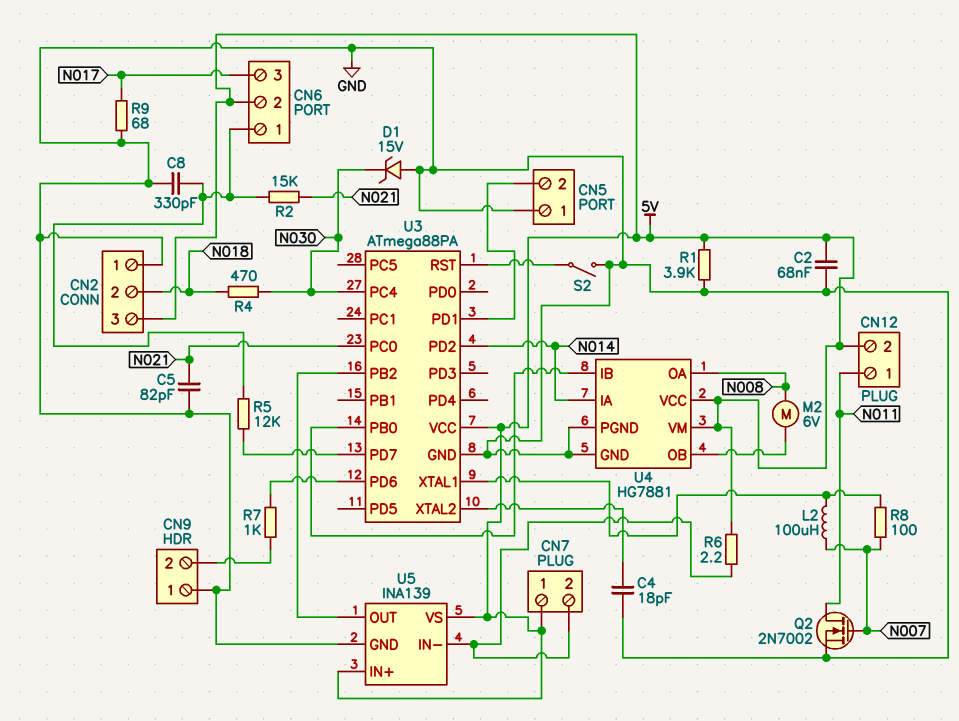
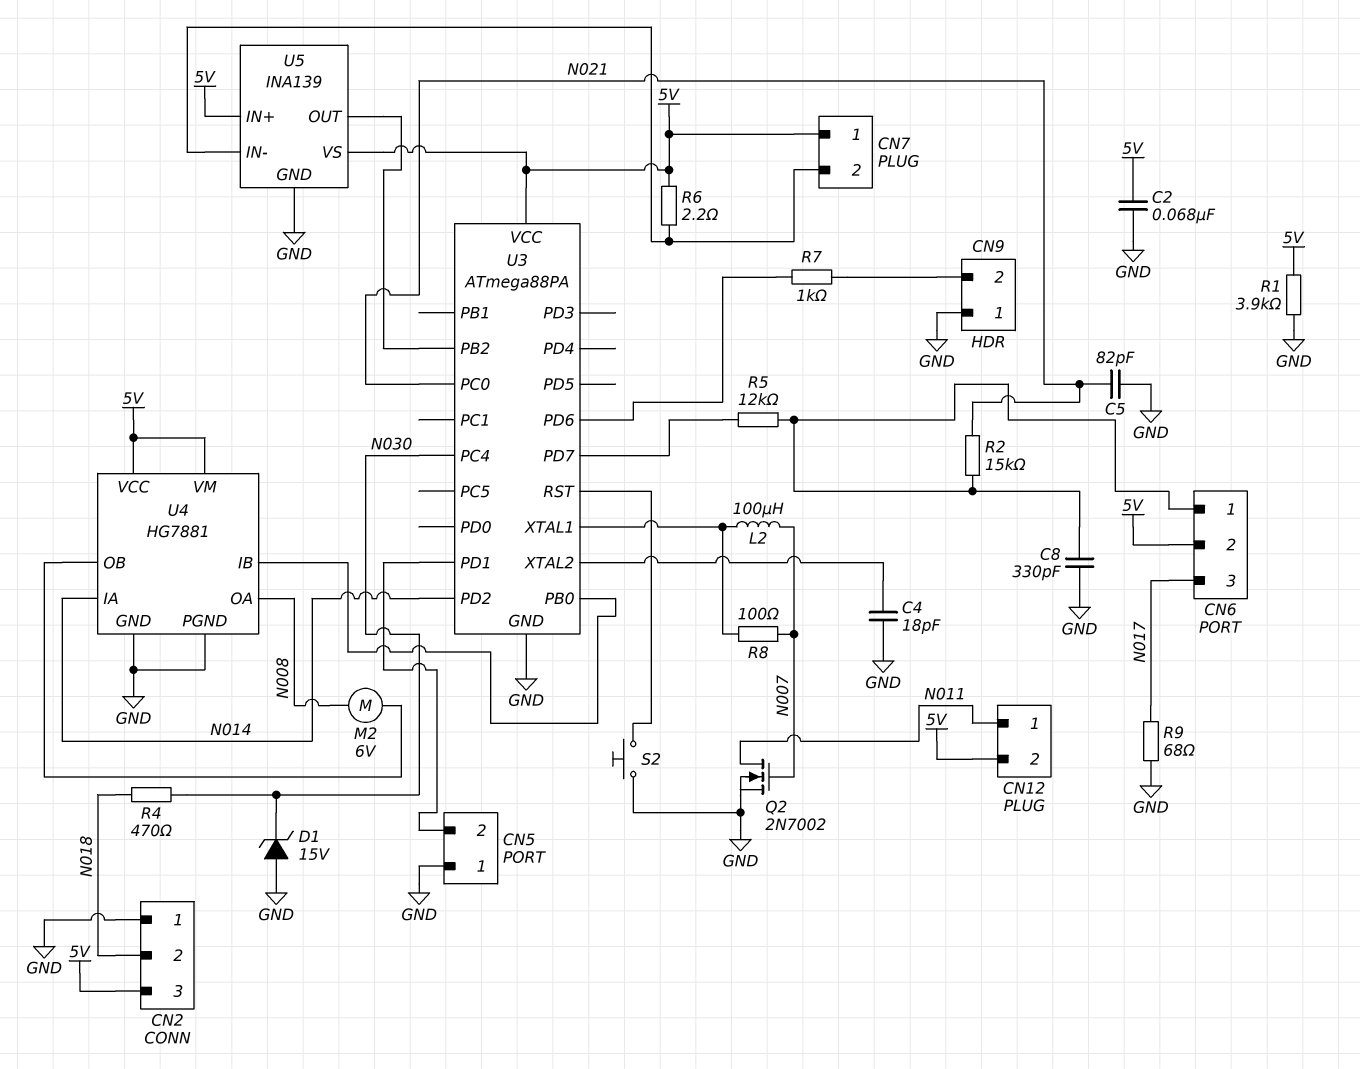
S2: switch (GND, U3/RST) -> button (GND, U3/RST)

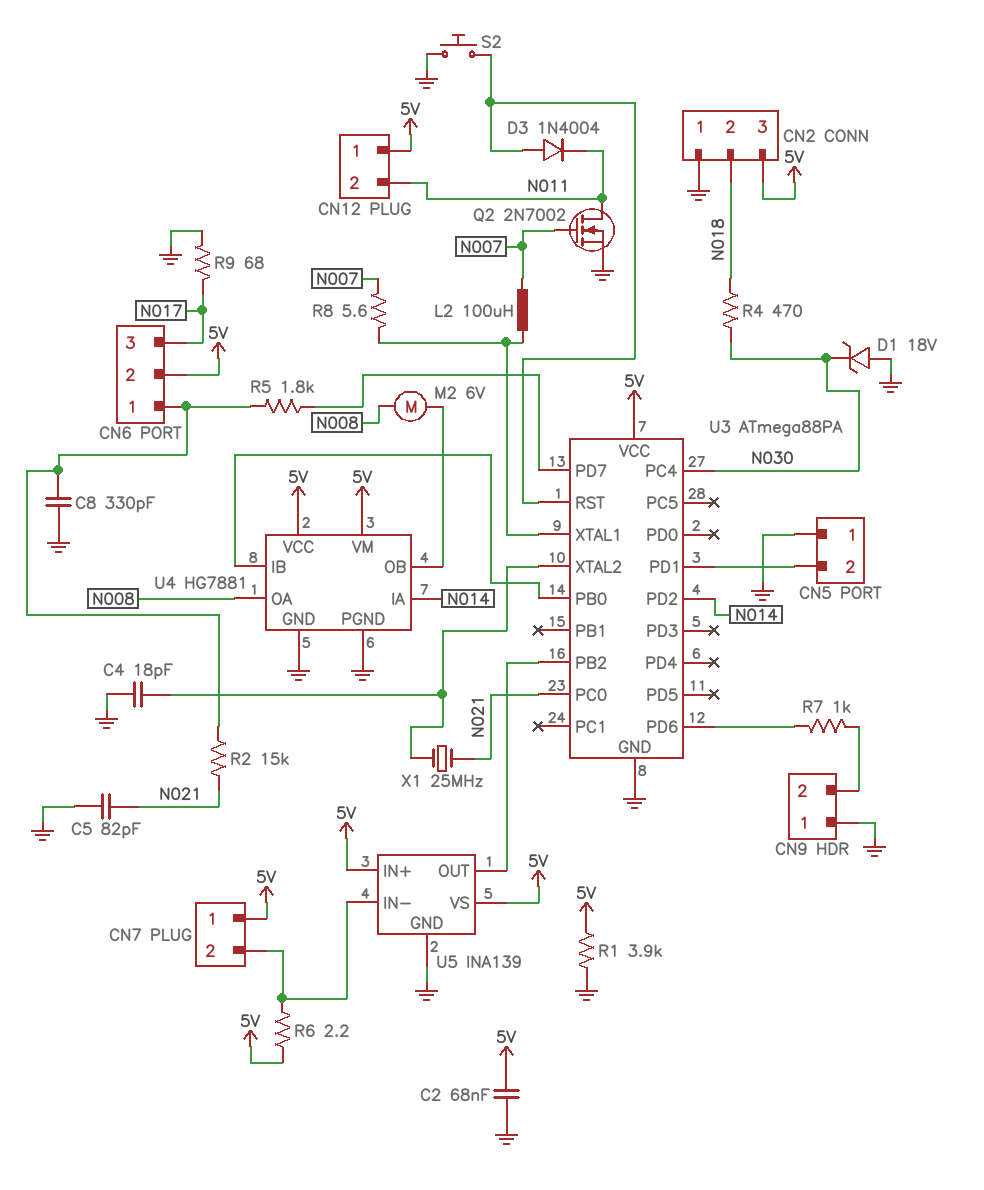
CN12 pin 1: N011 -> 5V
CN12 pin 2: 5V -> N011
D1: zener 15V (A GND, K N030) -> zener 18V (A GND, K N030)
D3: none -> diode 1N4004 (A U3/RST, K N011)
R5: 12k (CN6/1, U3/PD7) -> 1.8k (CN6/1, U3/PD7)
R8: 100 (N007, U3/XTAL1) -> 5.6 (N007, U3/XTAL1)
X1: none -> 25MHz (N021, U3/XTAL2)

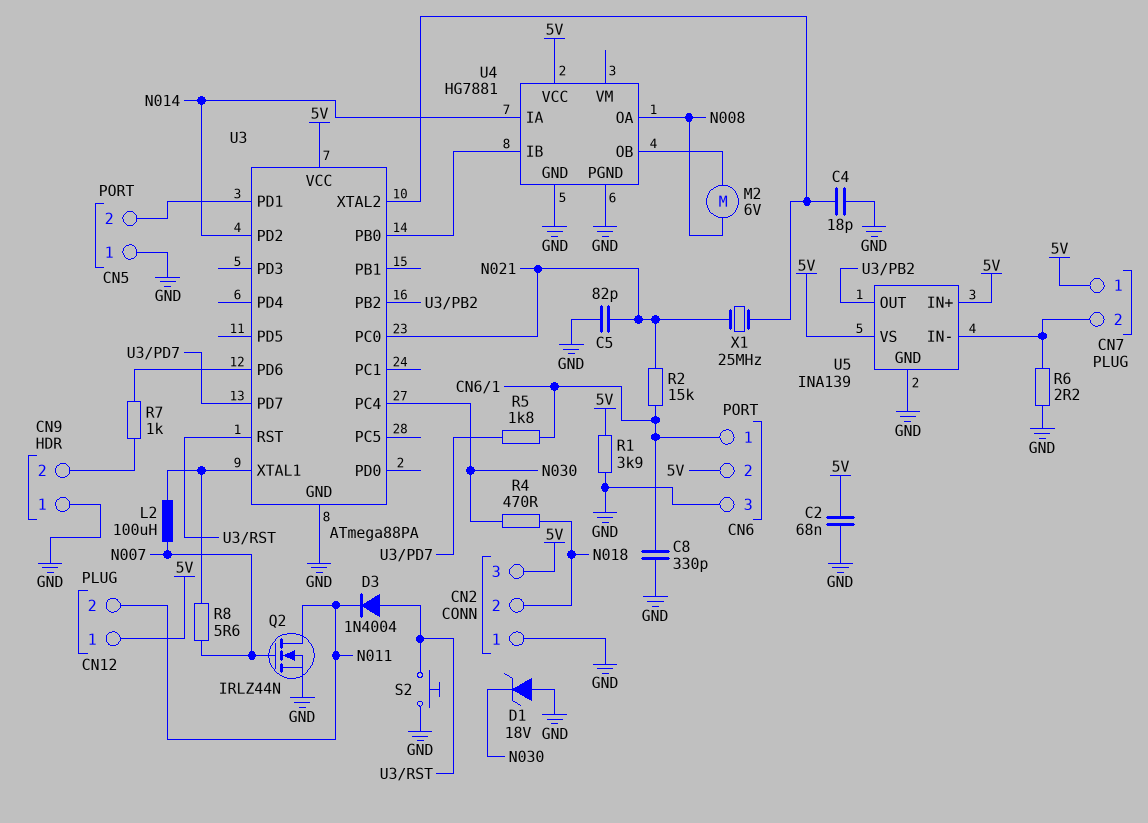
CN6 pin 3: N017 -> GND
Q2: NMOS 2N7002 (G N007, D N011, S GND) -> NMOS IRLZ44N (G N007, D N011, S GND)
R6: 2.2 (5V, CN7/2) -> 2.2 (CN7/2, GND)
R9: 68 (GND, N017) -> none
U4 pin VM: 5V -> none

